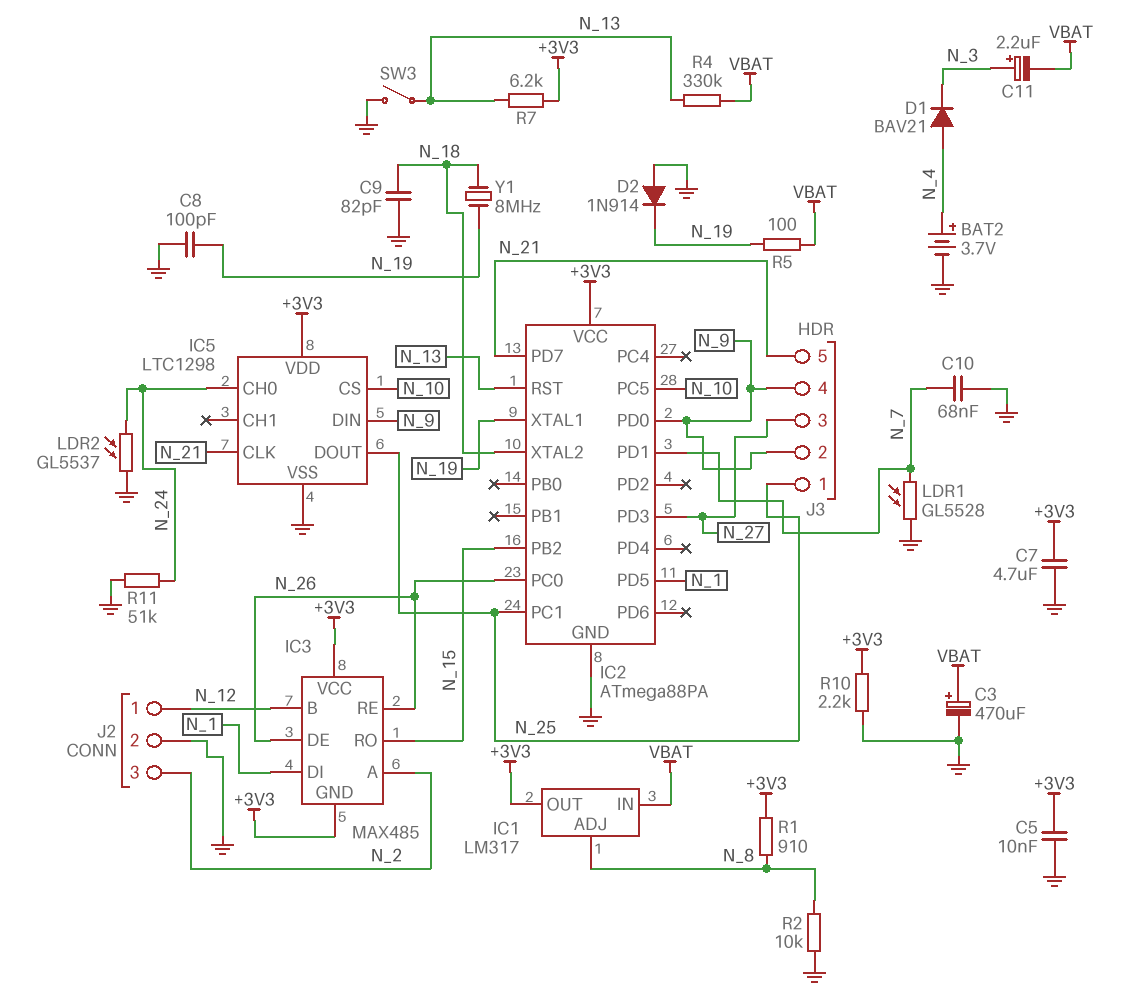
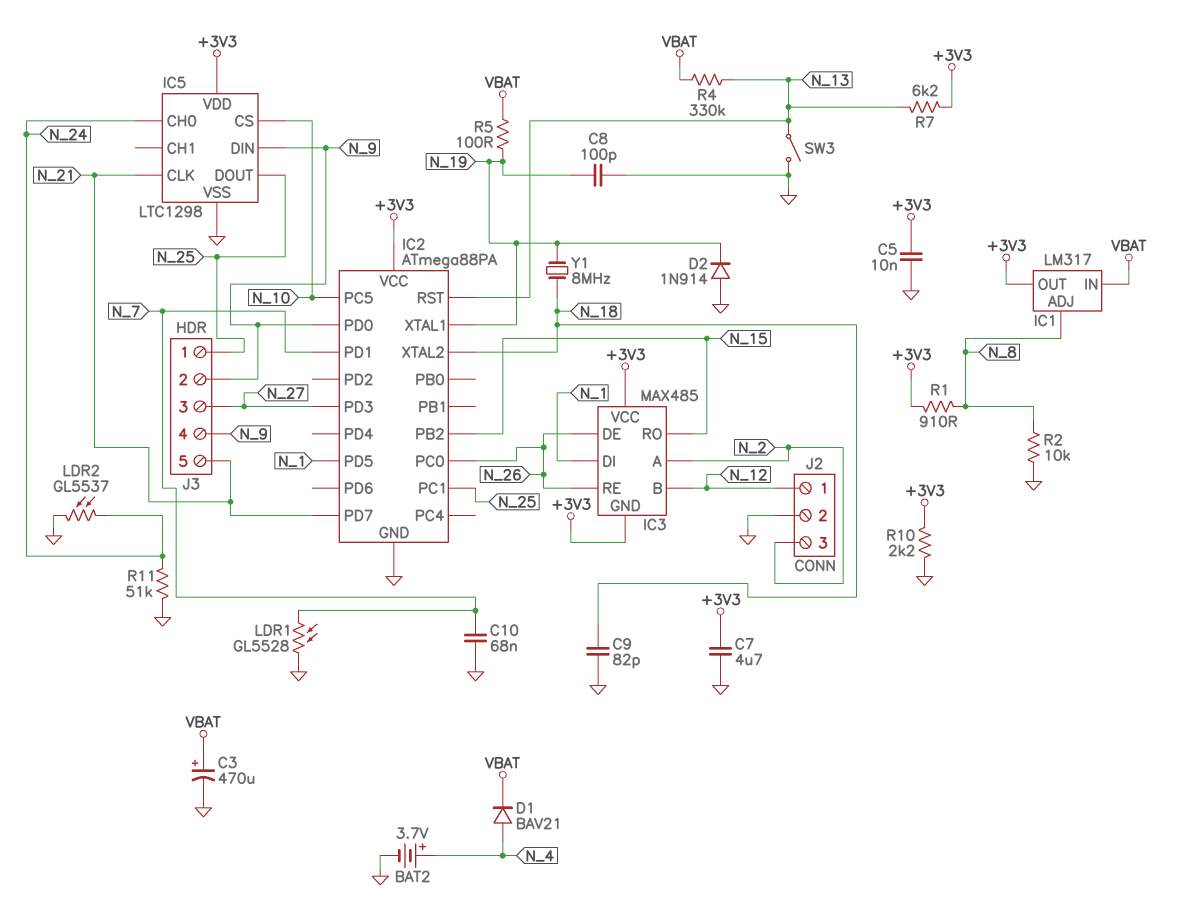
C11: 2.2uF (plus N_3, minus VBAT) -> none
D1: diode BAV21 (A N_4, K N_3) -> diode BAV21 (A N_4, K VBAT)

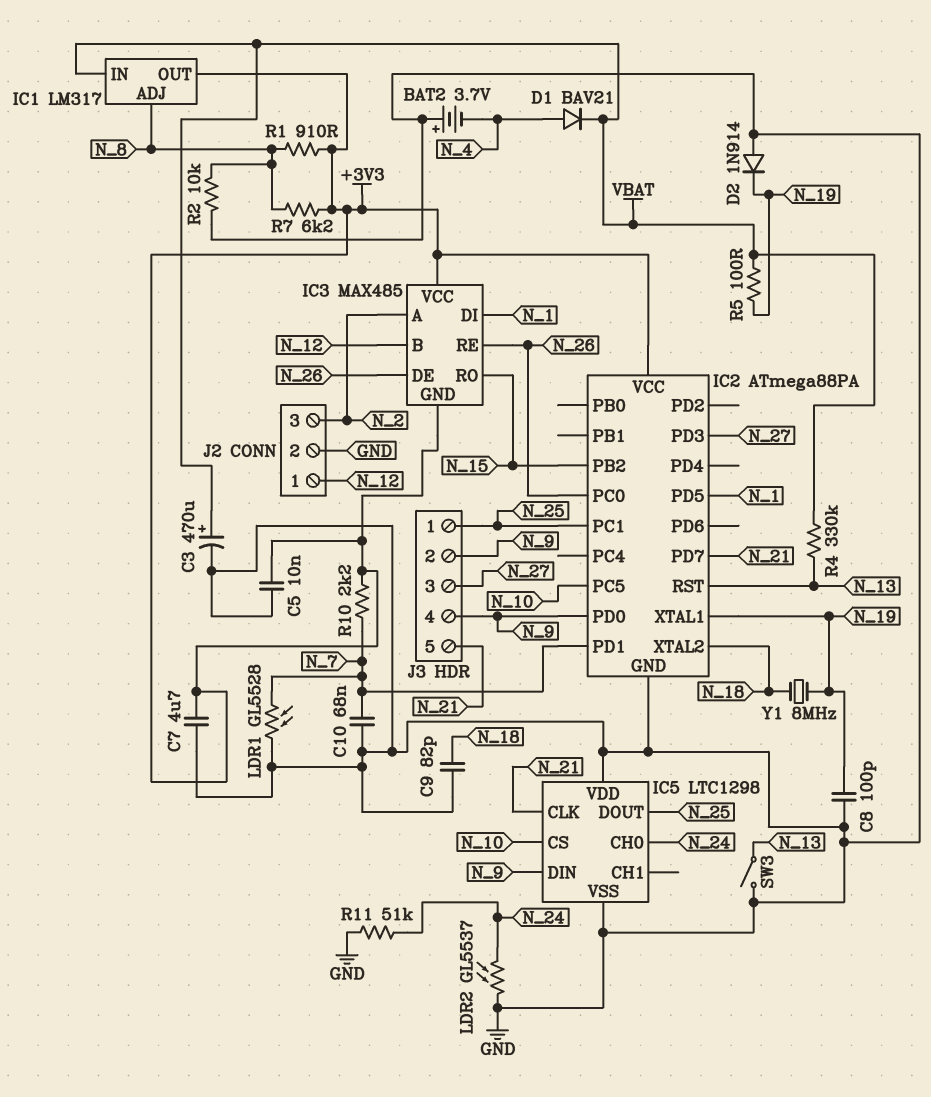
BAT2: 3.7V (plus N_4, minus GND) -> 3.7V (plus GND, minus N_4)
IC5 pin VDD: +3V3 -> GND
R7: 6.2k (+3V3, N_13) -> 6.2k (+3V3, N_8)
R10: 2.2k (+3V3, GND) -> 2.2k (+3V3, N_7)

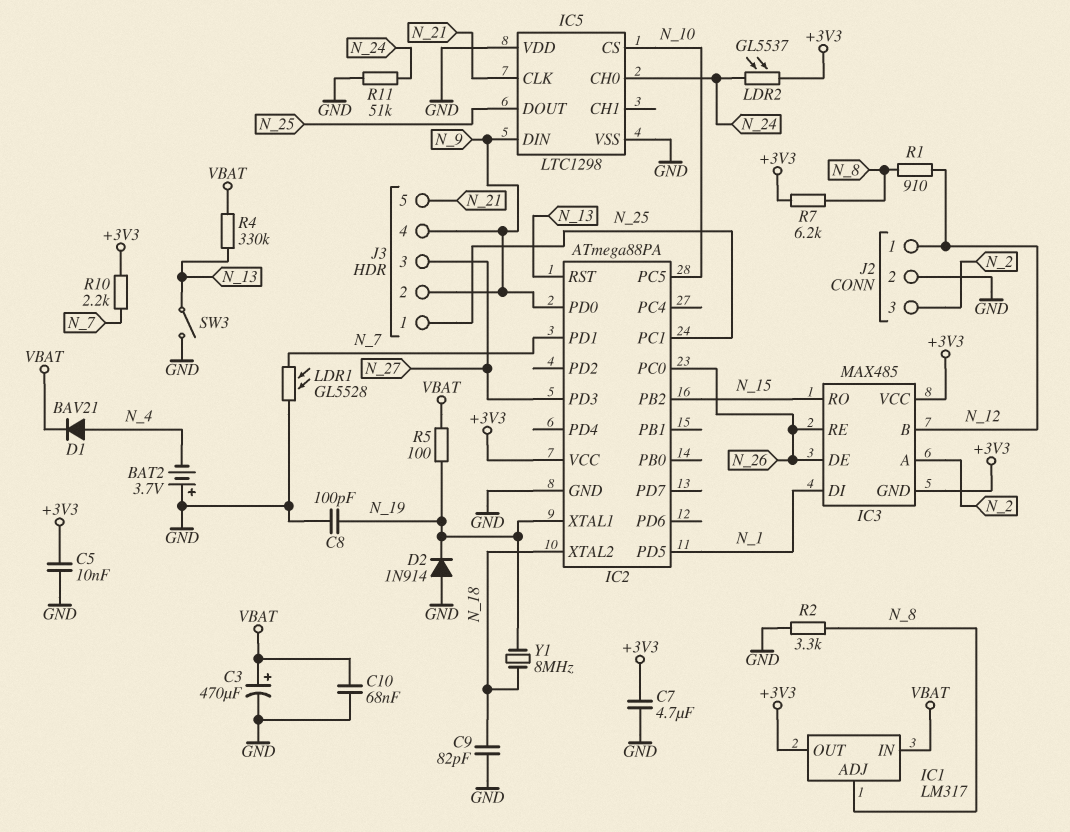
C10: 68nF (GND, N_7) -> 68nF (GND, VBAT)
IC2 pin PD7: N_21 -> none
LDR2: GL5537 (GND, N_24) -> GL5537 (+3V3, N_24)
R1: 910 (+3V3, N_8) -> 910 (N_8, N_12)
R2: 10k (GND, N_8) -> 3.3k (GND, N_8)

